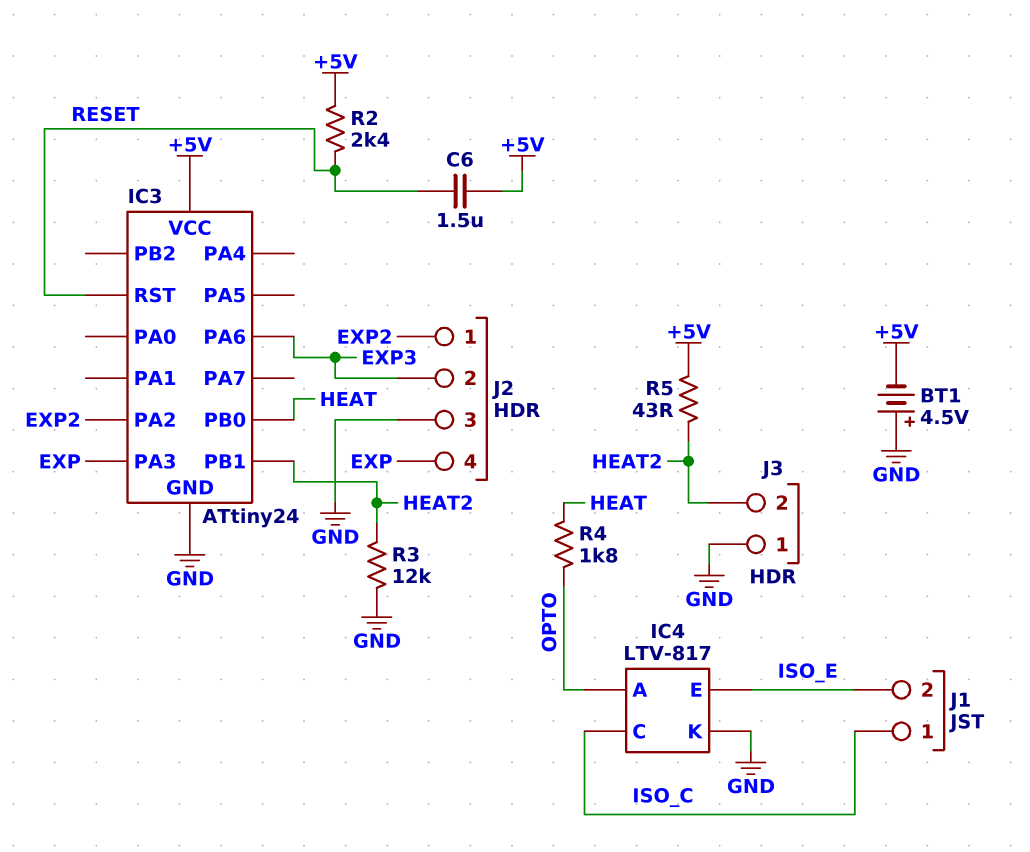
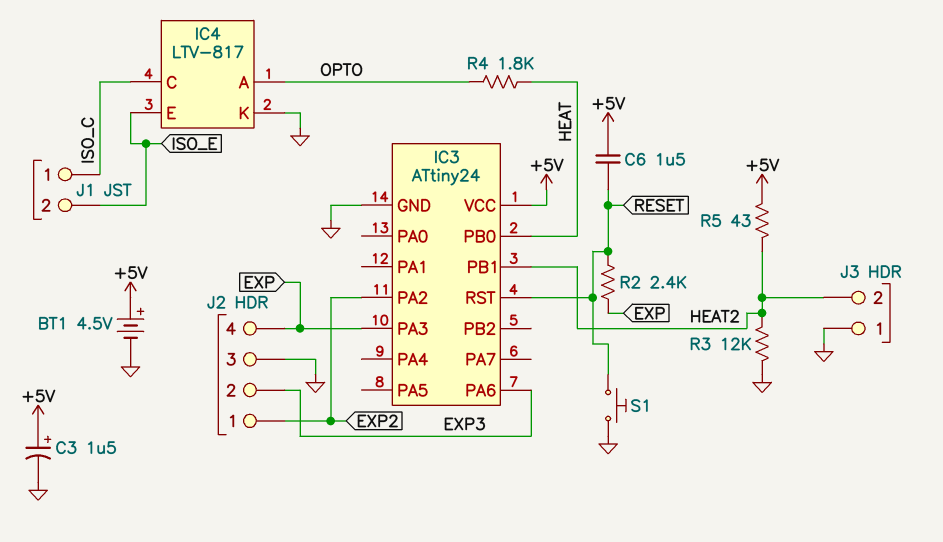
BT1: 4.5V (plus GND, minus +5V) -> 4.5V (plus +5V, minus GND)
C3: none -> 1.5uF (plus +5V, minus GND)
R2: 2.4k (+5V, RESET) -> 2.4k (EXP, RESET)
S1: none -> button (GND, RESET)

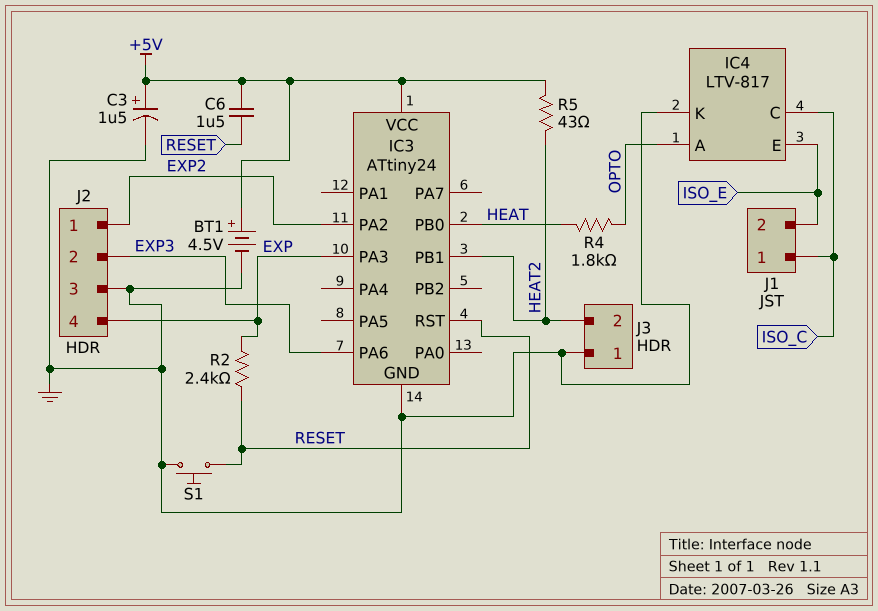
R3: 12k (GND, HEAT2) -> none

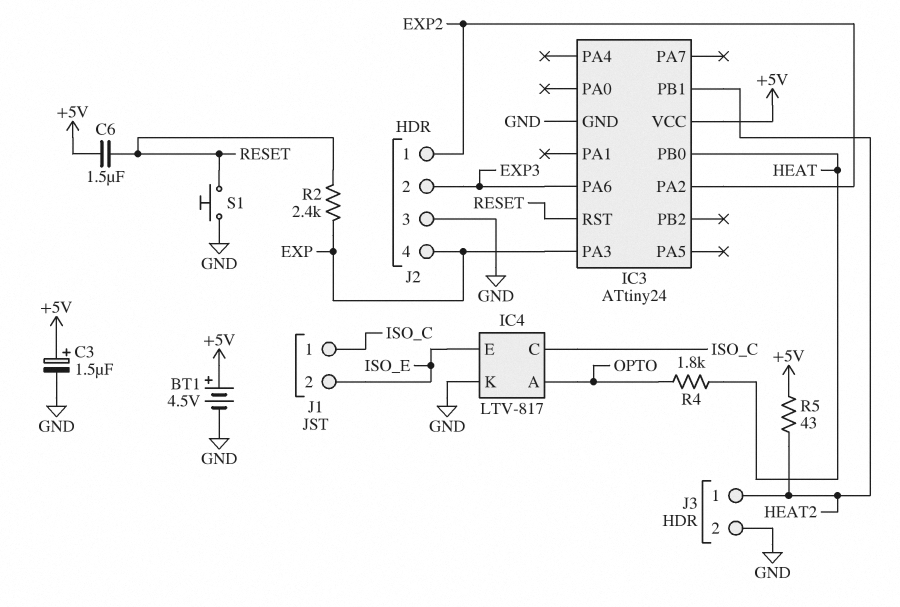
J3 pin 1: GND -> HEAT2
J3 pin 2: HEAT2 -> GND

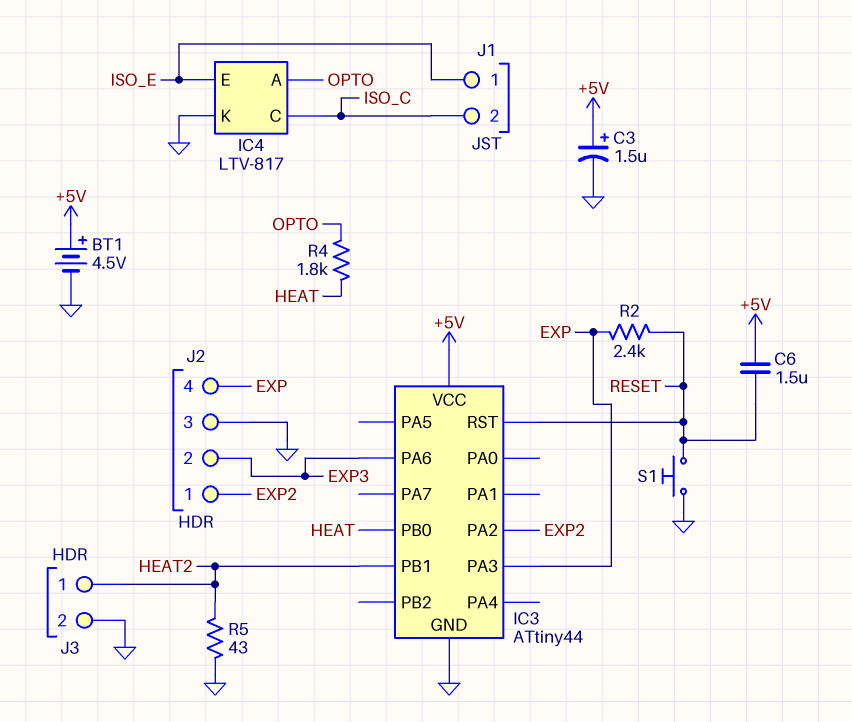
IC3: ATtiny24 -> ATtiny44
J1 pin 1: ISO_C -> ISO_E
J1 pin 2: ISO_E -> ISO_C
R5: 43 (+5V, HEAT2) -> 43 (GND, HEAT2)

